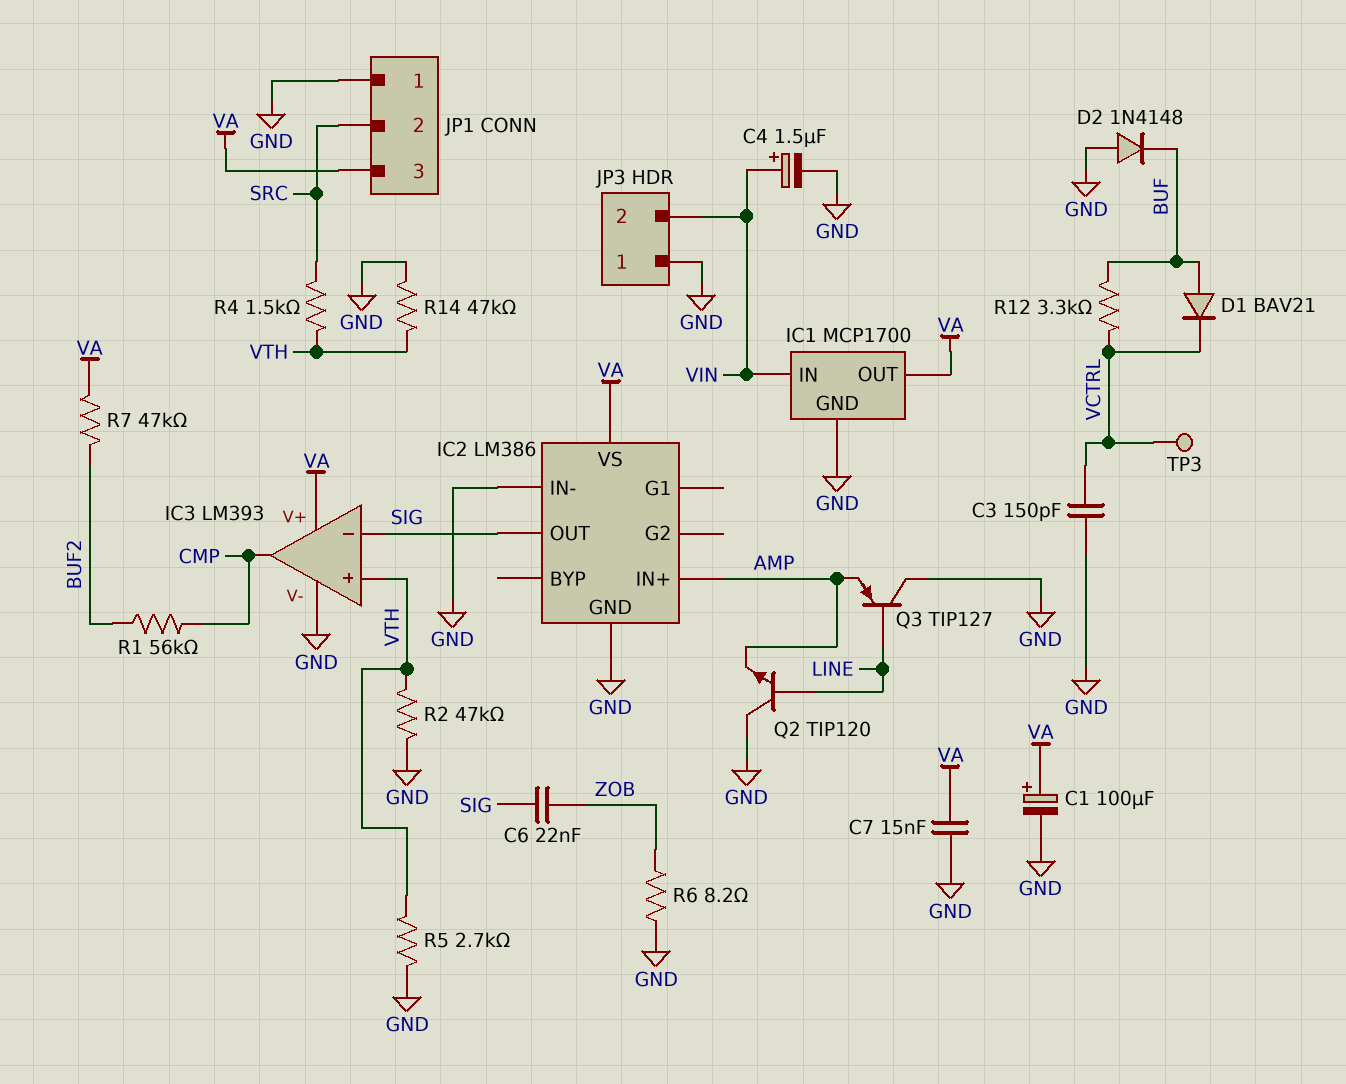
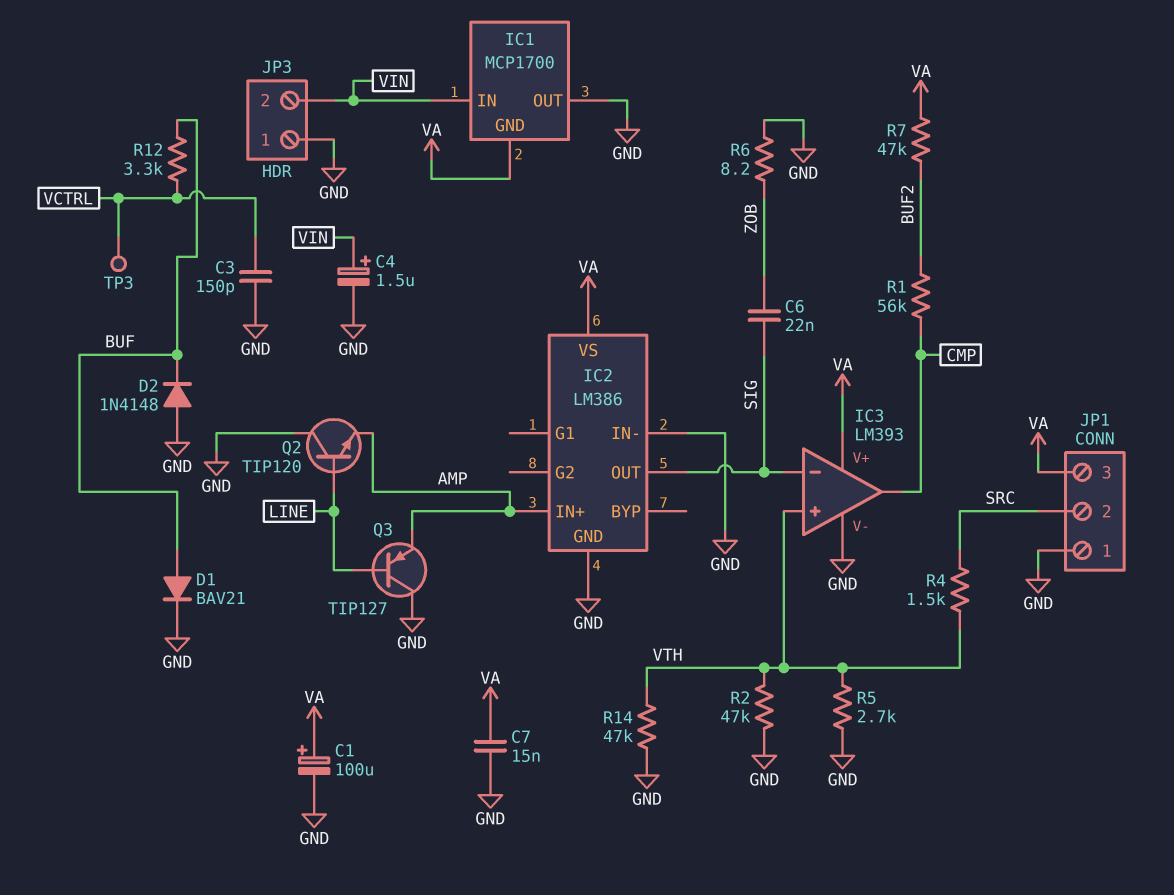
D1: diode BAV21 (A BUF, K VCTRL) -> diode BAV21 (A BUF, K GND)
IC1 pin GND: GND -> VA
IC1 pin OUT: VA -> GND

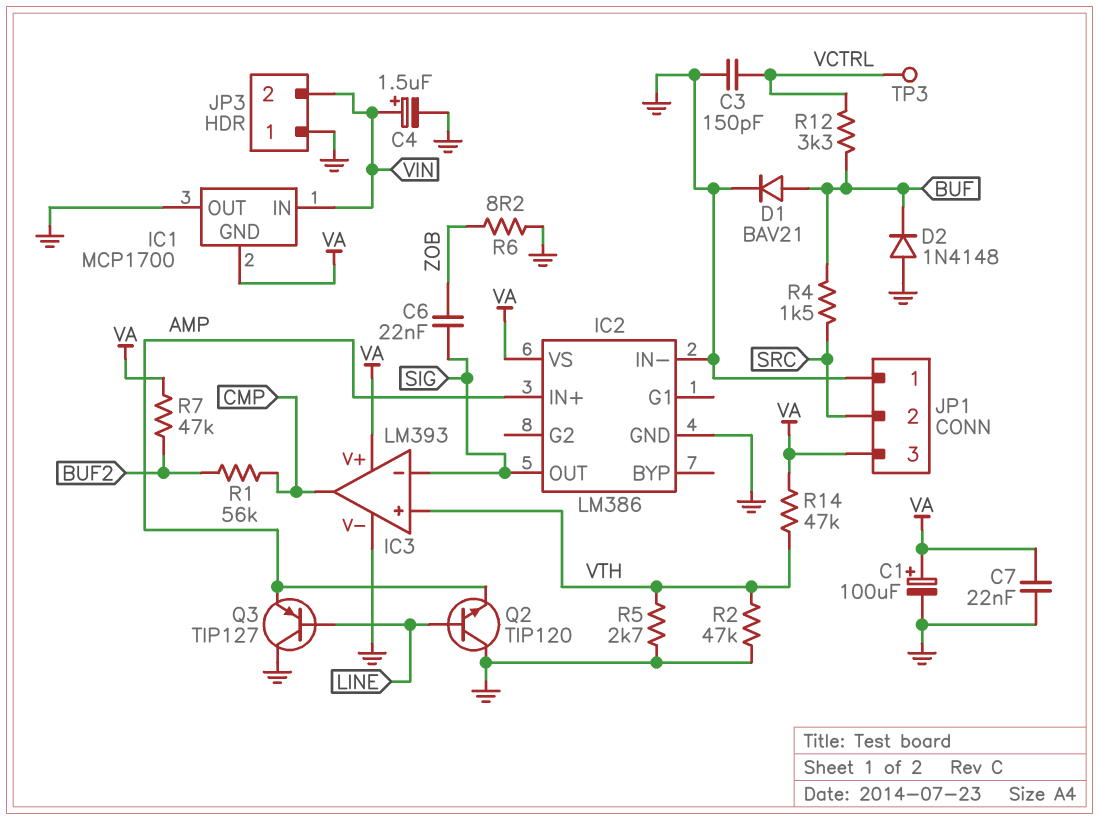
C7: 15nF (GND, VA) -> 22nF (GND, VA)
R4: 1.5k (SRC, VTH) -> 1.5k (BUF, SRC)
R14: 47k (GND, VTH) -> 47k (VA, VTH)

